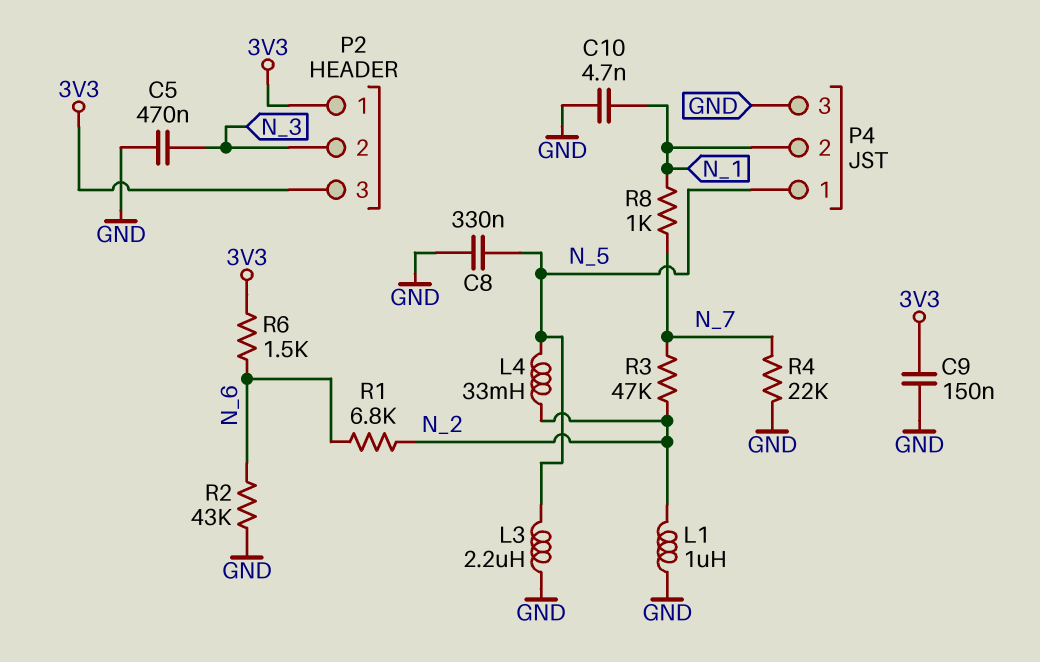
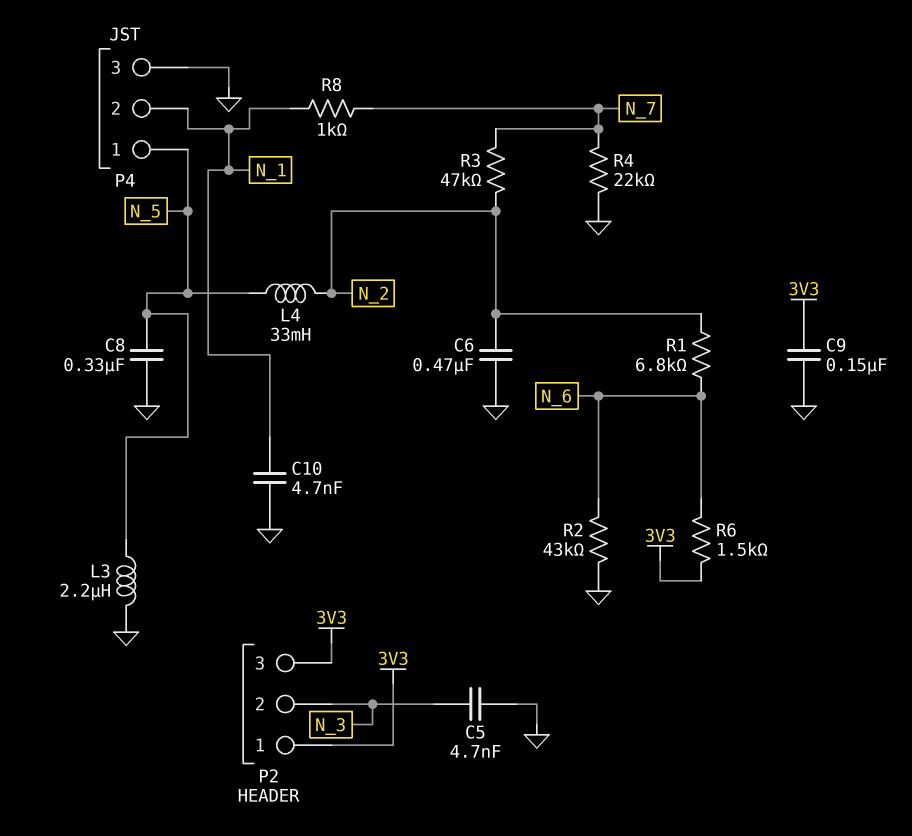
C5: 470nF (GND, N_3) -> 4.7nF (GND, N_3)
C6: none -> 470nF (GND, N_2)
L1: 1uH (GND, N_2) -> none

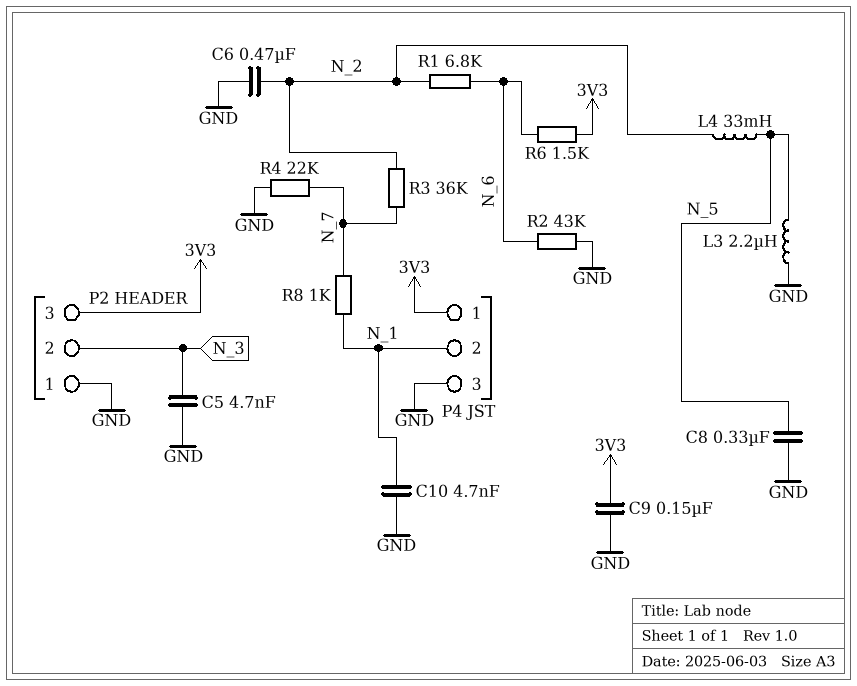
P2 pin 1: 3V3 -> GND
P4 pin 1: N_5 -> 3V3
R3: 47k (N_2, N_7) -> 36k (N_2, N_7)

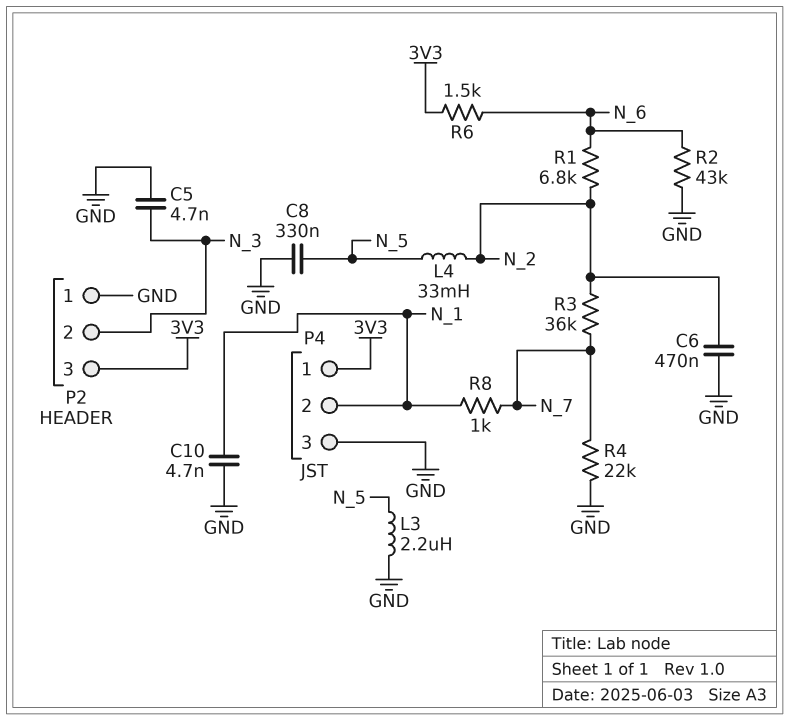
C9: 150nF (3V3, GND) -> none

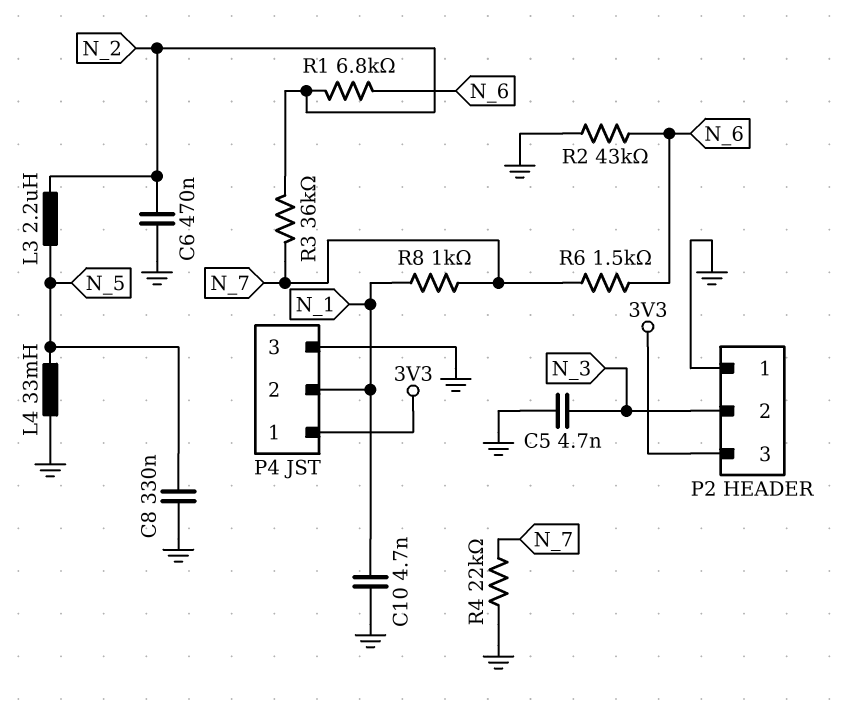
L3: 2.2uH (GND, N_5) -> 2.2uH (N_2, N_5)
L4: 33mH (N_2, N_5) -> 33mH (GND, N_5)
R6: 1.5k (3V3, N_6) -> 1.5k (N_6, N_7)

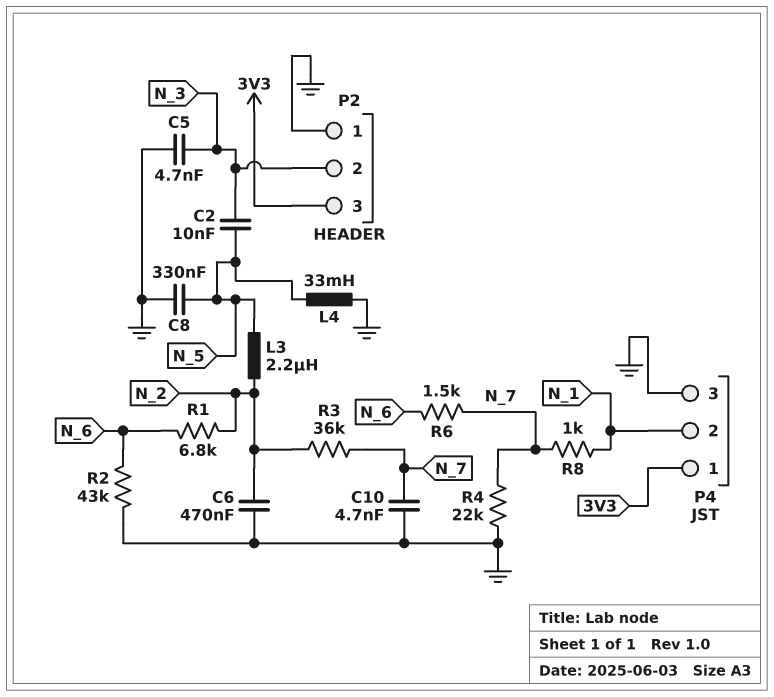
C2: none -> 10nF (N_3, N_5)
C10: 4.7nF (GND, N_1) -> 4.7nF (GND, N_7)

